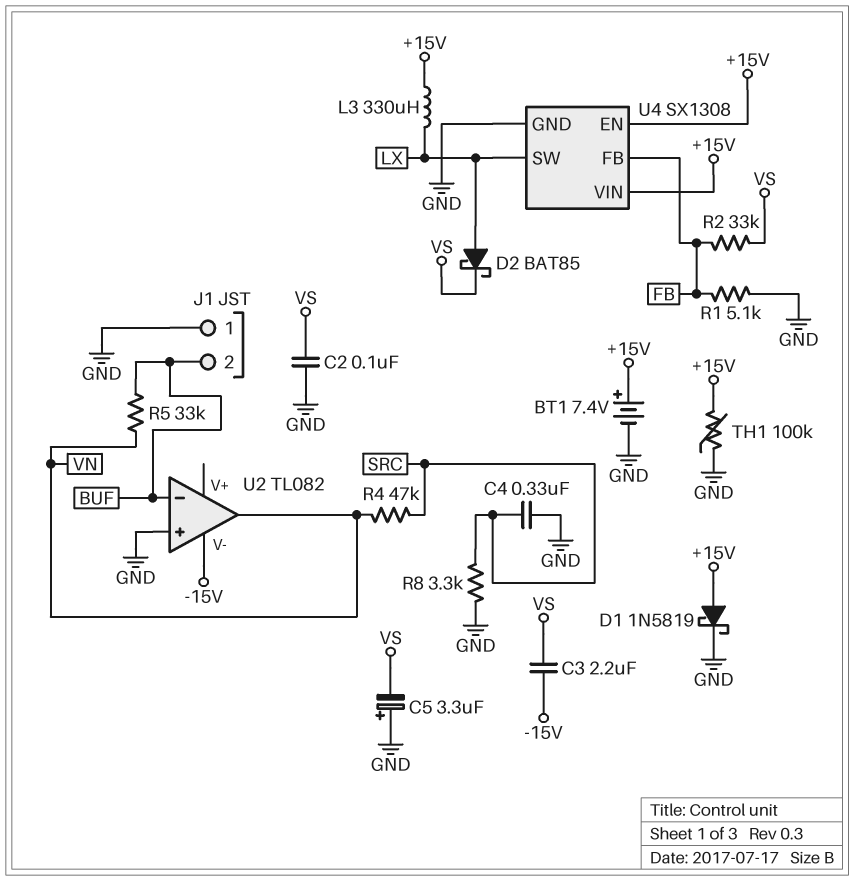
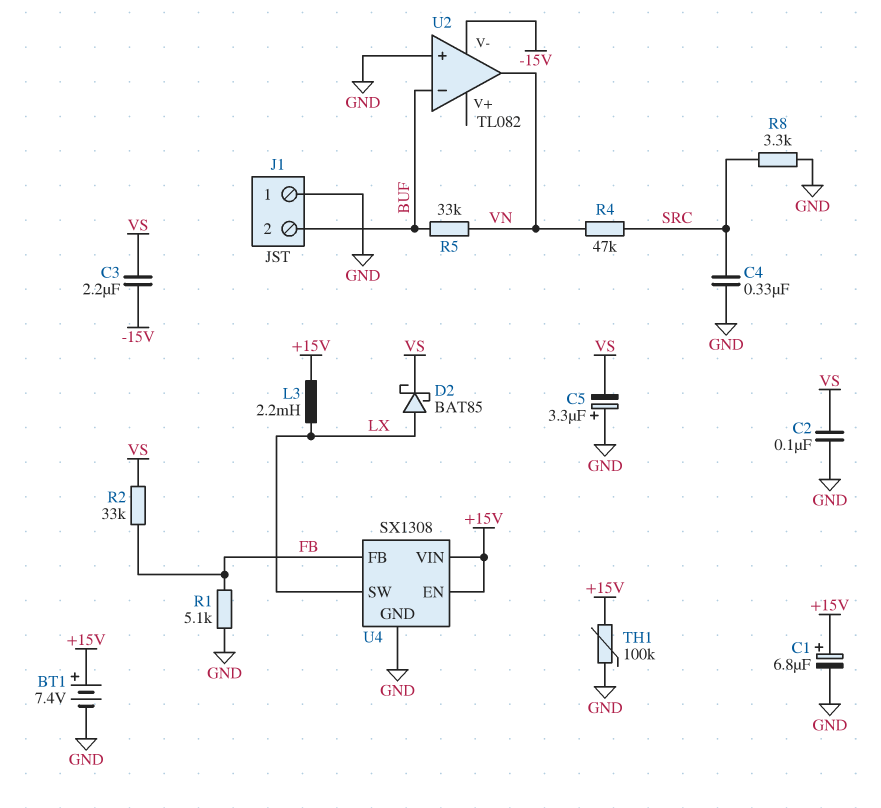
C1: none -> 6.8uF (plus +15V, minus GND)
D1: schottky 1N5819 (A +15V, K GND) -> none
L3: 330uH (+15V, LX) -> 2.2mH (+15V, LX)

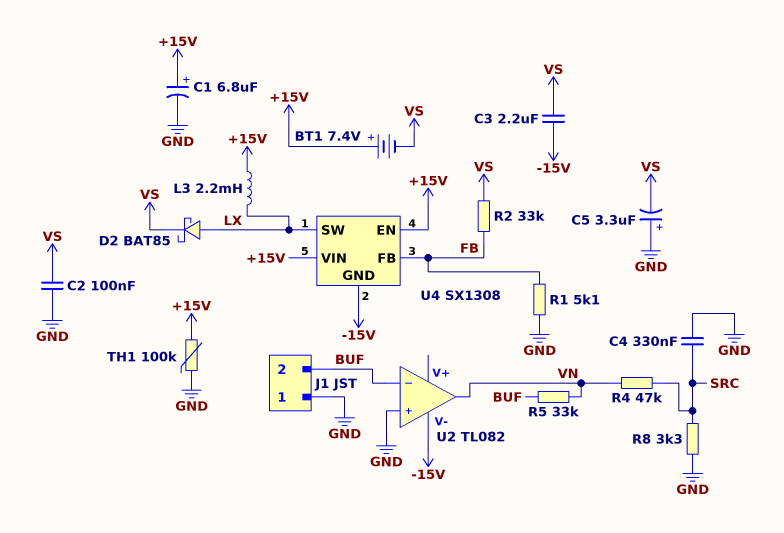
BT1: 7.4V (plus +15V, minus GND) -> 7.4V (plus +15V, minus VS)
U4 pin GND: GND -> -15V

